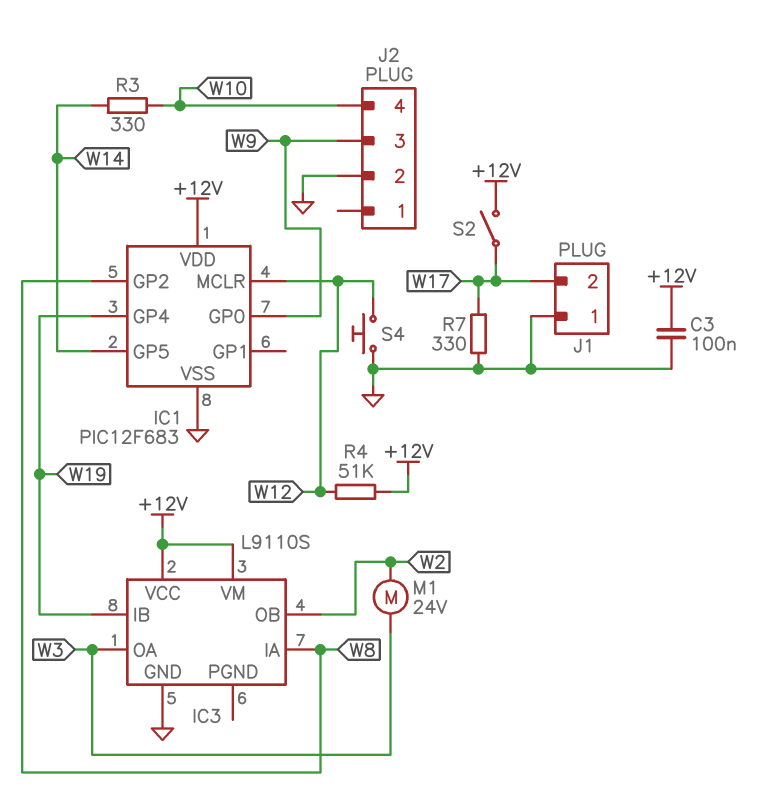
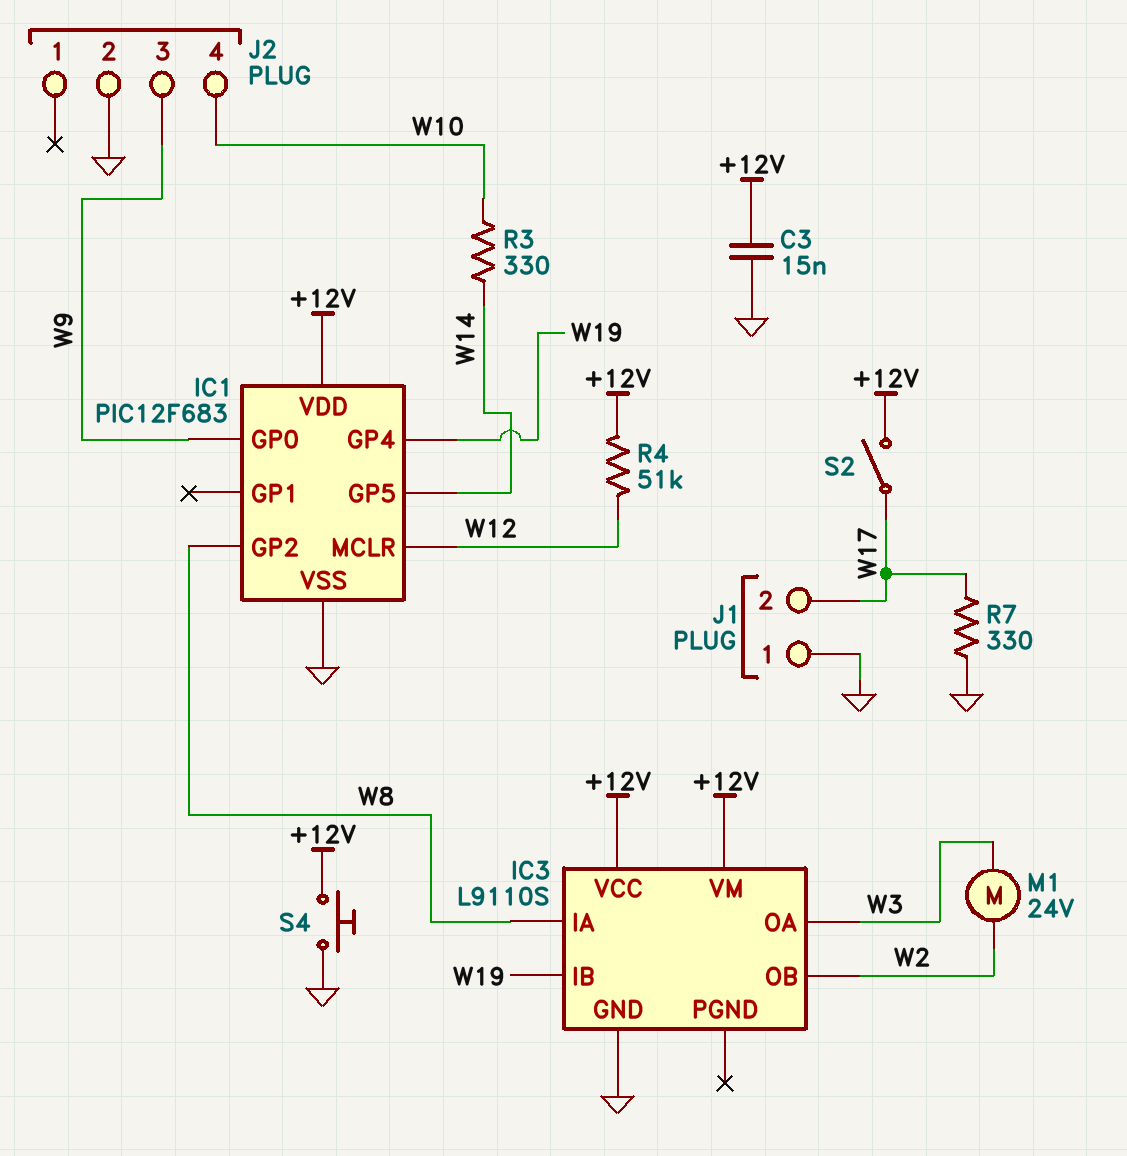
C3: 100nF (+12V, GND) -> 15nF (+12V, GND)
S4: button (GND, W12) -> button (+12V, GND)

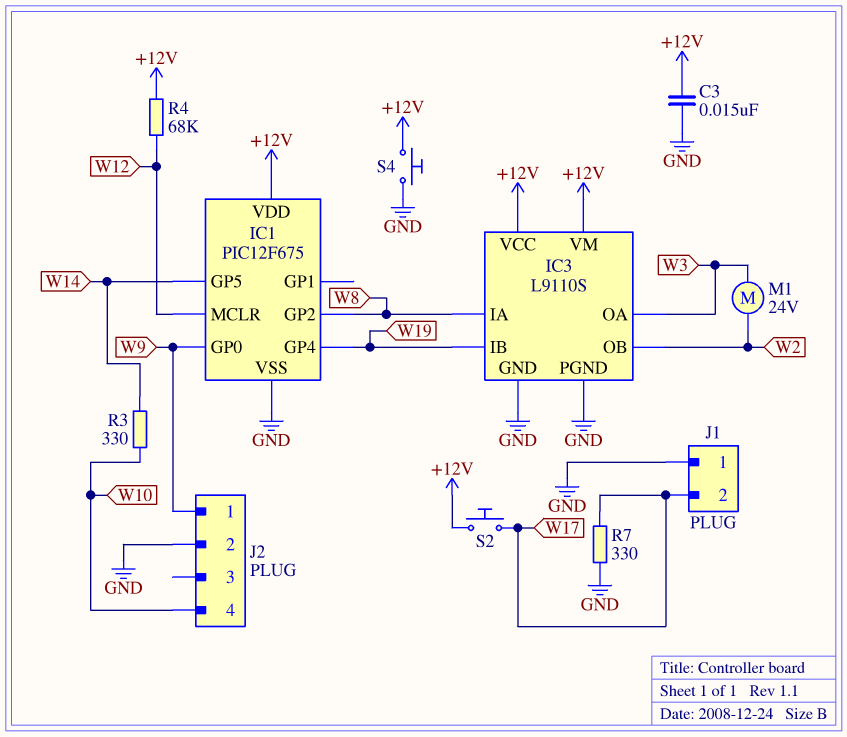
IC1: PIC12F683 -> PIC12F675
IC3 pin PGND: none -> GND
J2 pin 1: none -> W9
J2 pin 3: W9 -> none
R4: 51k (+12V, W12) -> 68k (+12V, W12)
S2: switch (+12V, W17) -> button (+12V, W17)

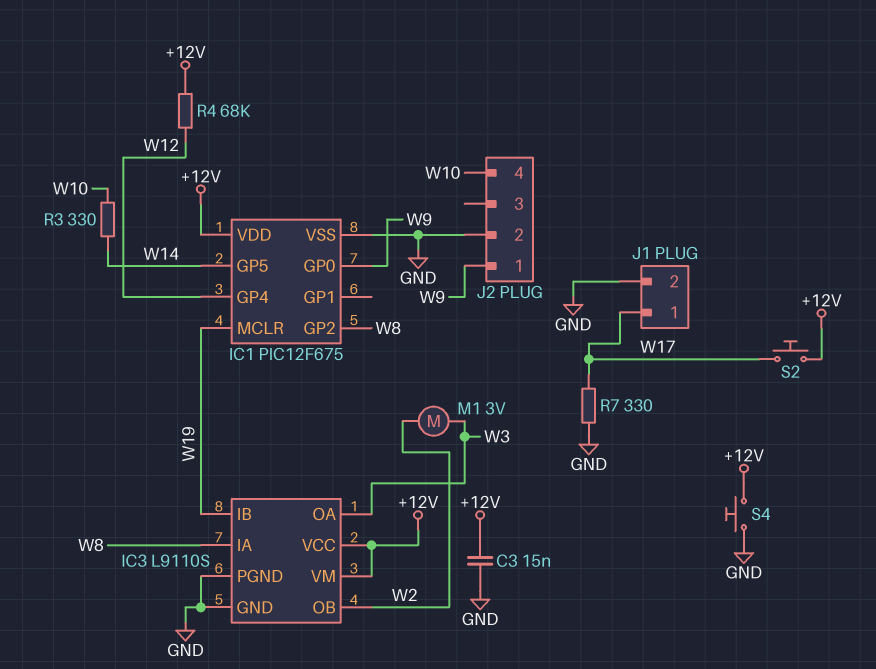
IC1 pin GP4: W19 -> W12
IC1 pin MCLR: W12 -> W19
J1 pin 1: GND -> W17
J1 pin 2: W17 -> GND
M1: motor 24V (W2, W3) -> motor 3V (W2, W3)

